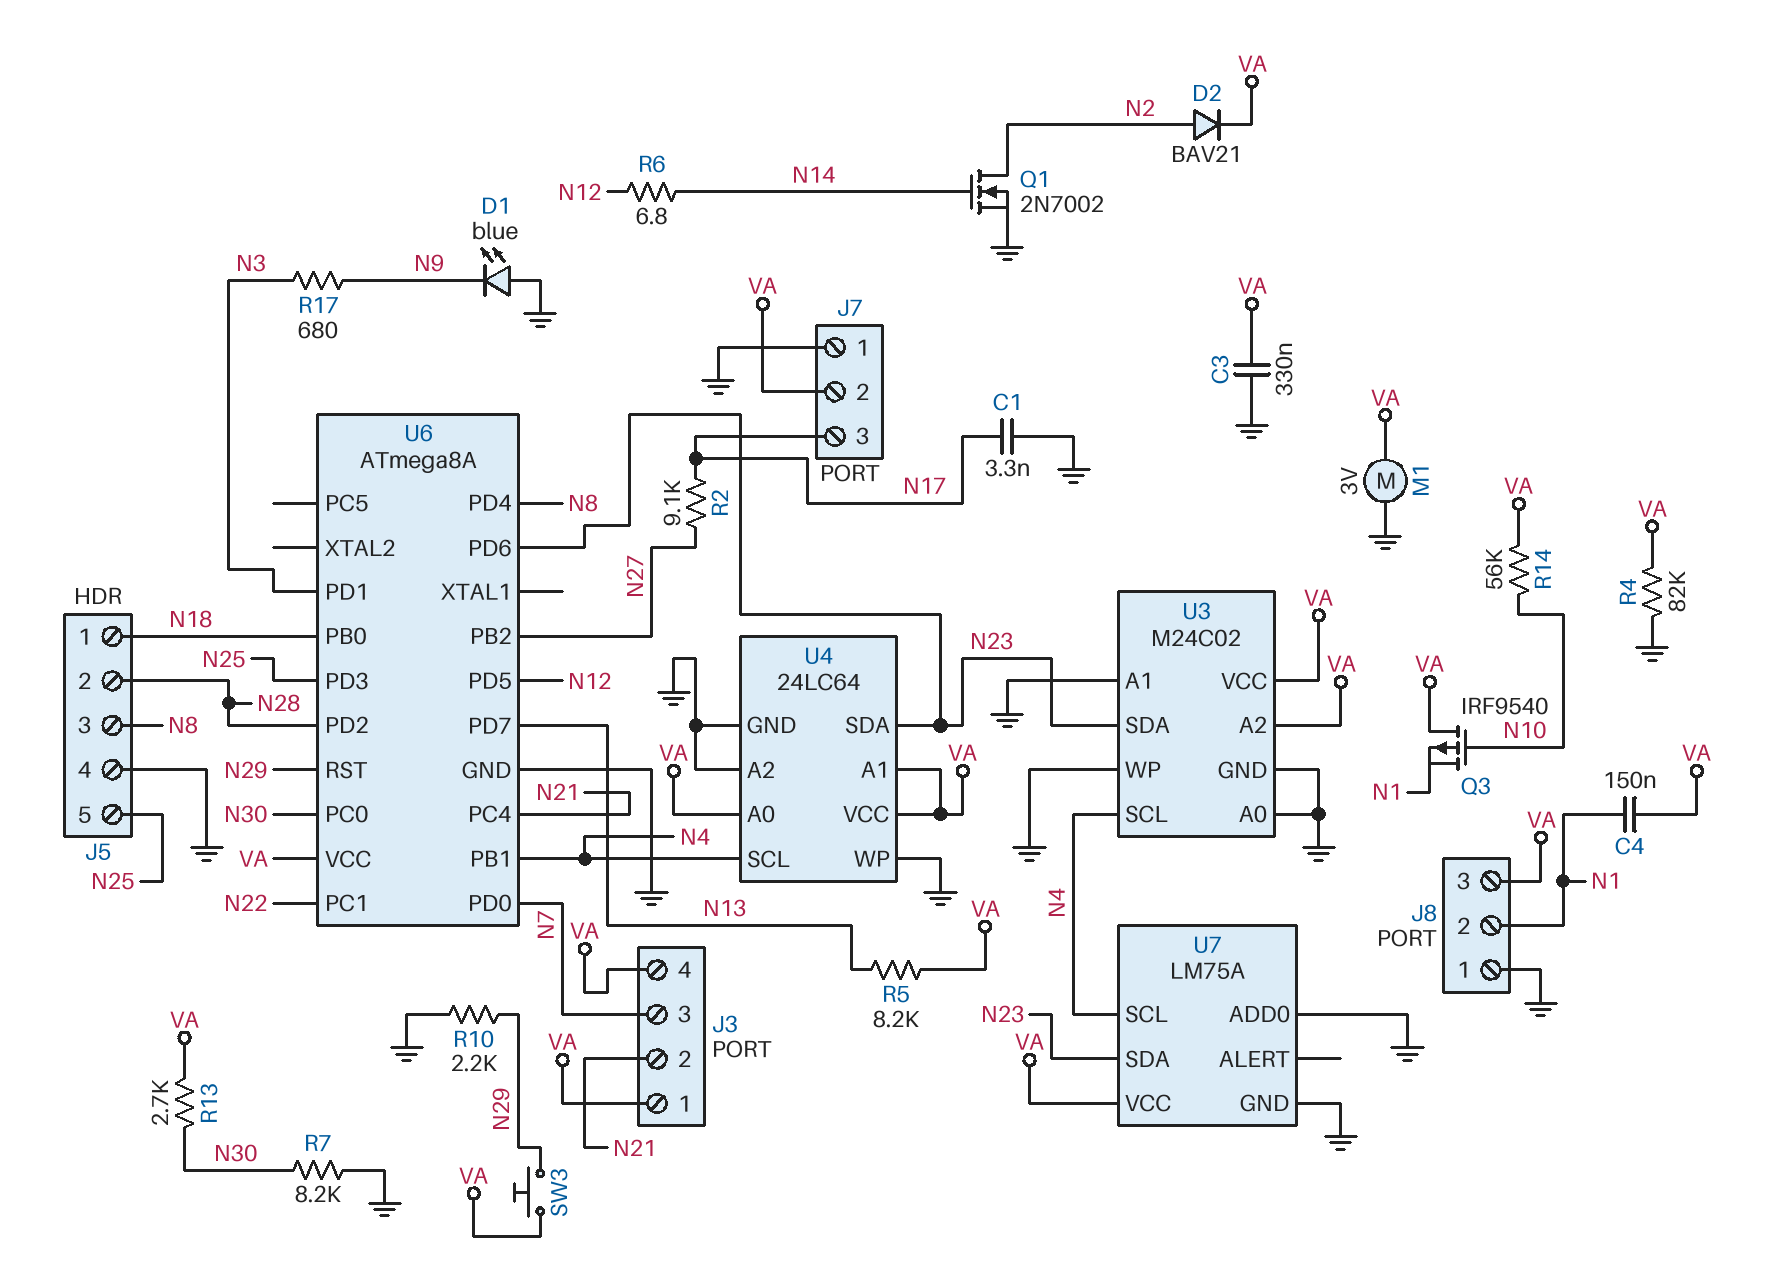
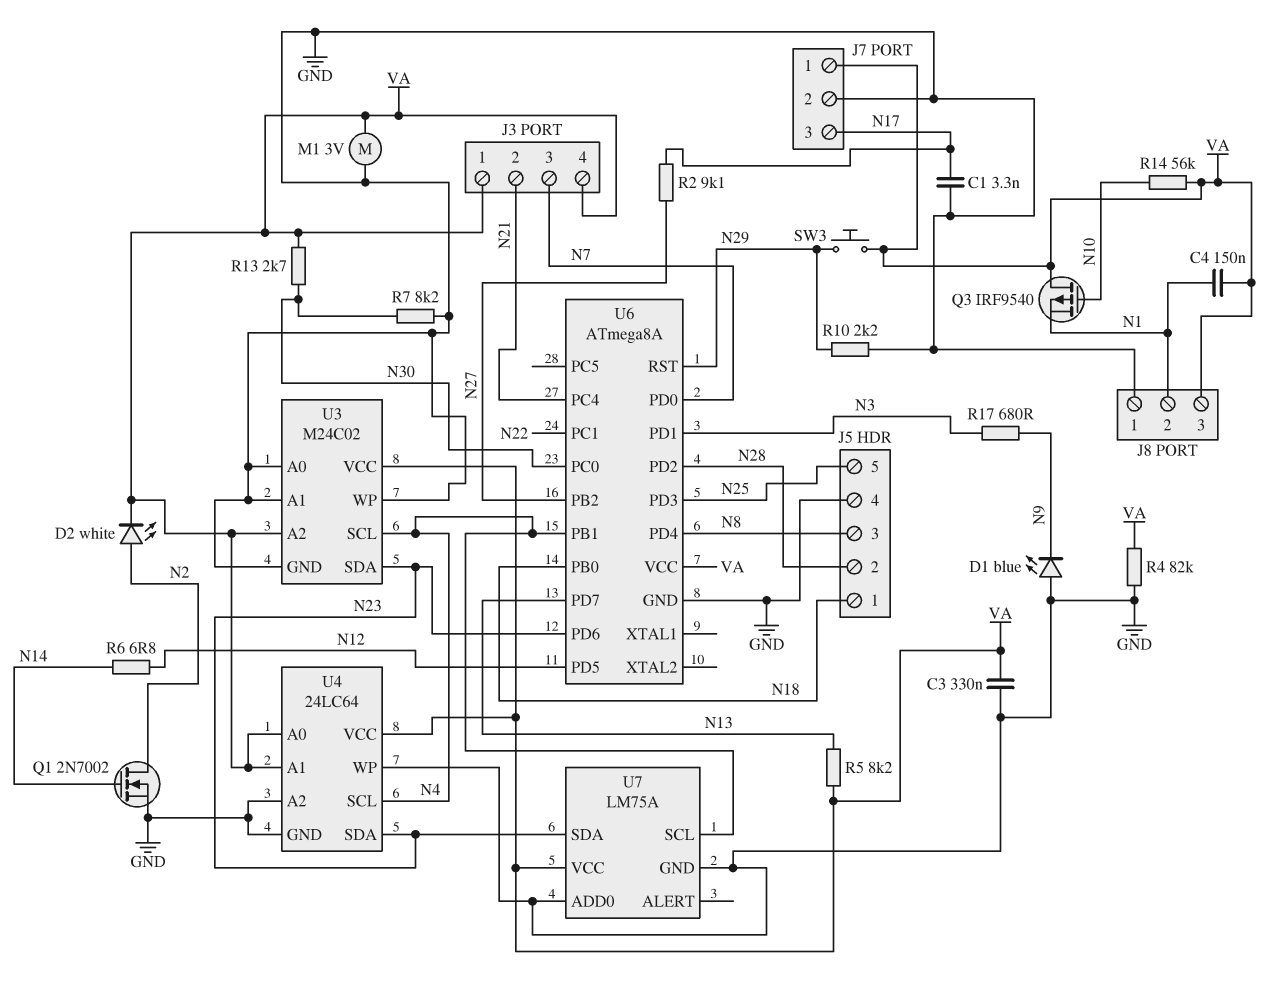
D2: diode BAV21 (A N2, K VA) -> LED white (A N2, K VA)
J7 pin 1: GND -> VA
J7 pin 2: VA -> GND

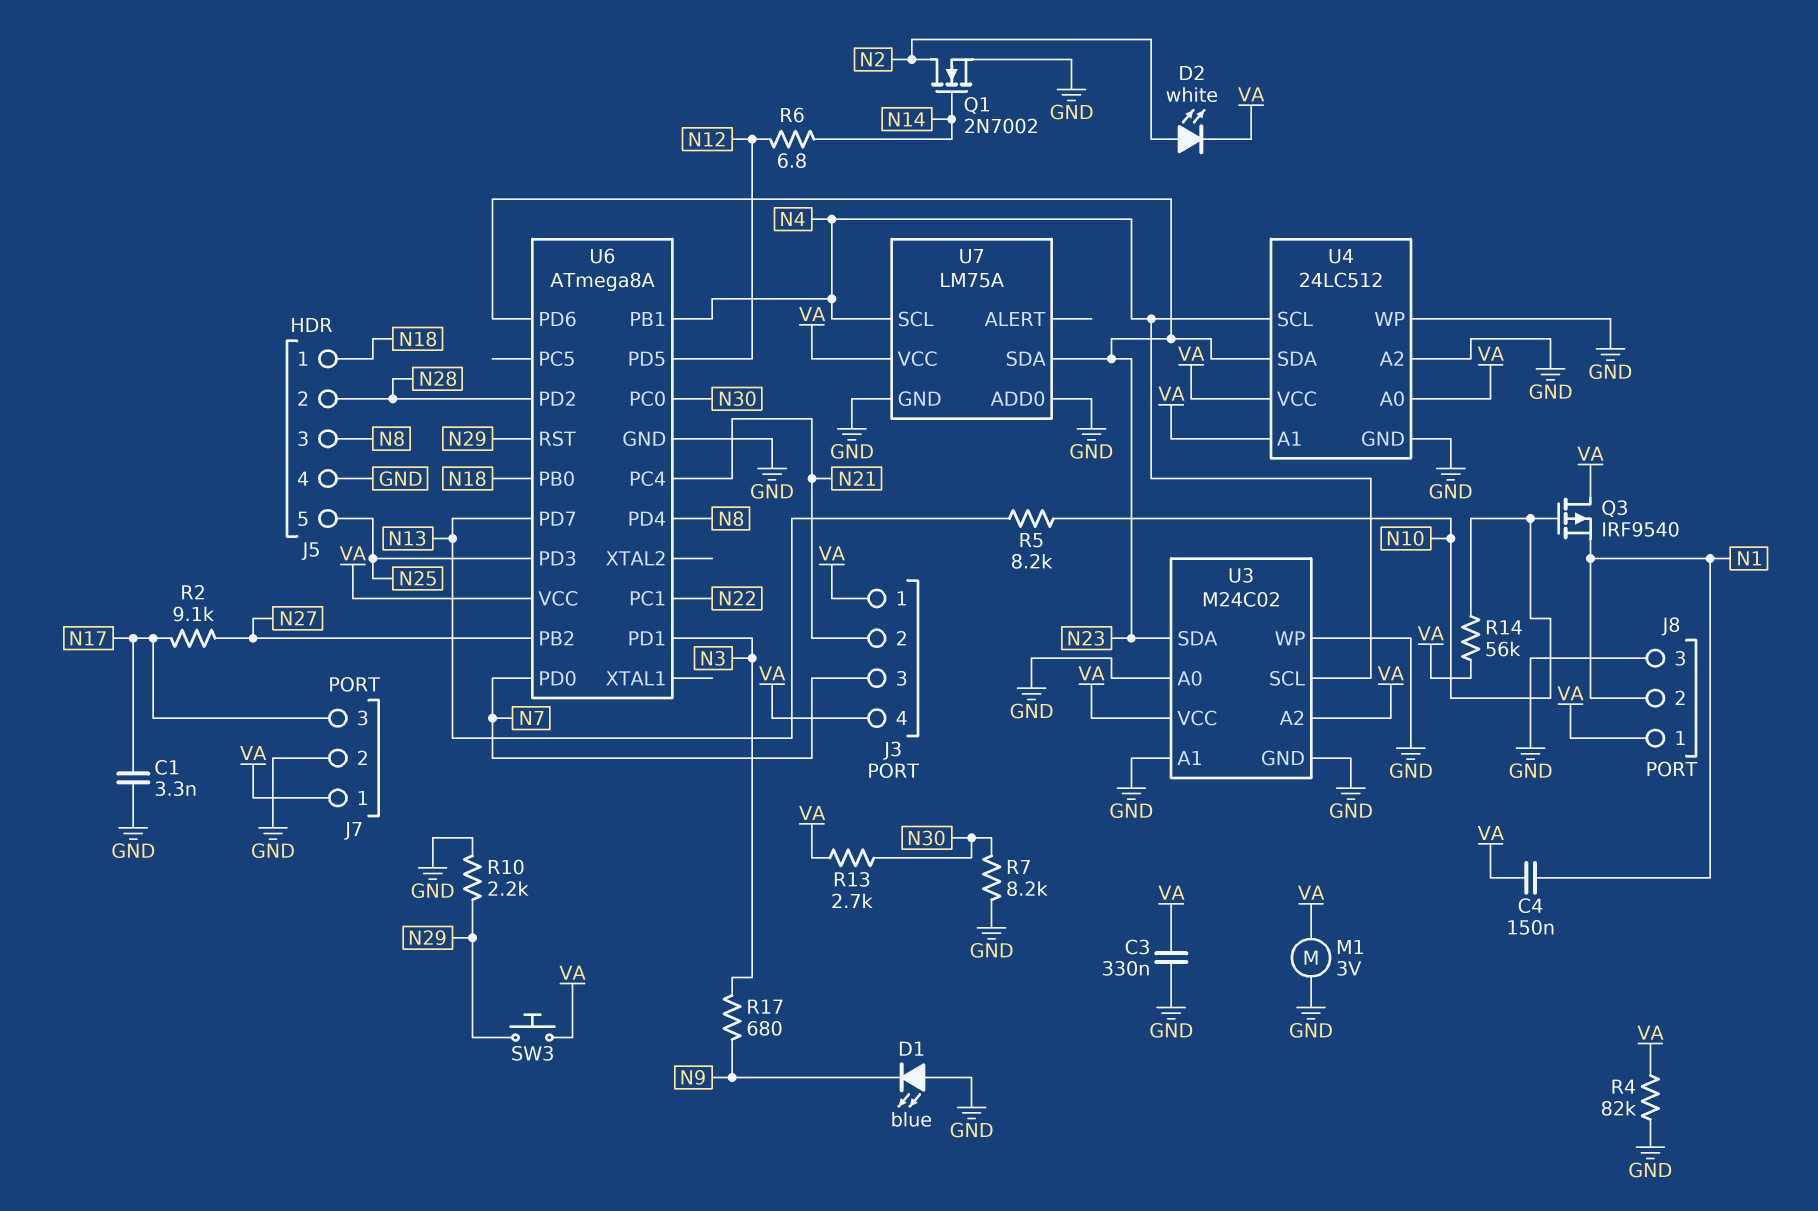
J8 pin 1: GND -> VA
J8 pin 3: VA -> GND
R5: 8.2k (N13, VA) -> 8.2k (N10, N13)
U4: 24LC64 -> 24LC512

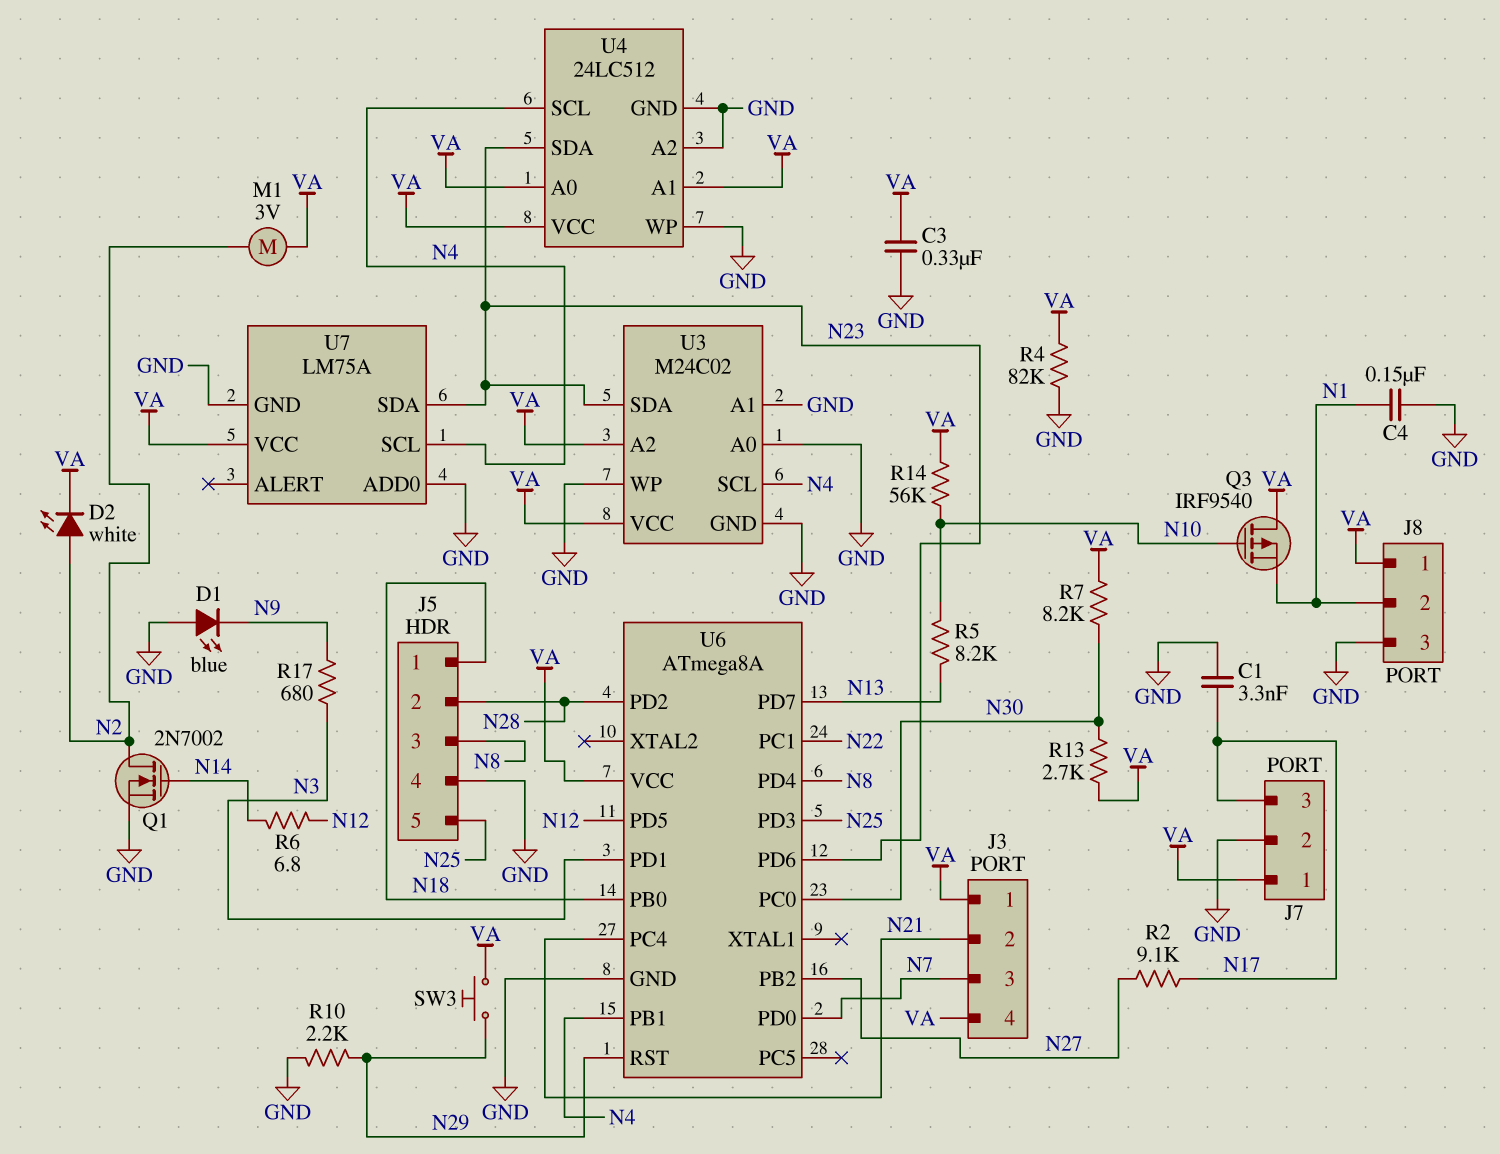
C4: 150nF (N1, VA) -> 150nF (GND, N1)
M1: motor 3V (GND, VA) -> motor 3V (N2, VA)
R7: 8.2k (GND, N30) -> 8.2k (N30, VA)

